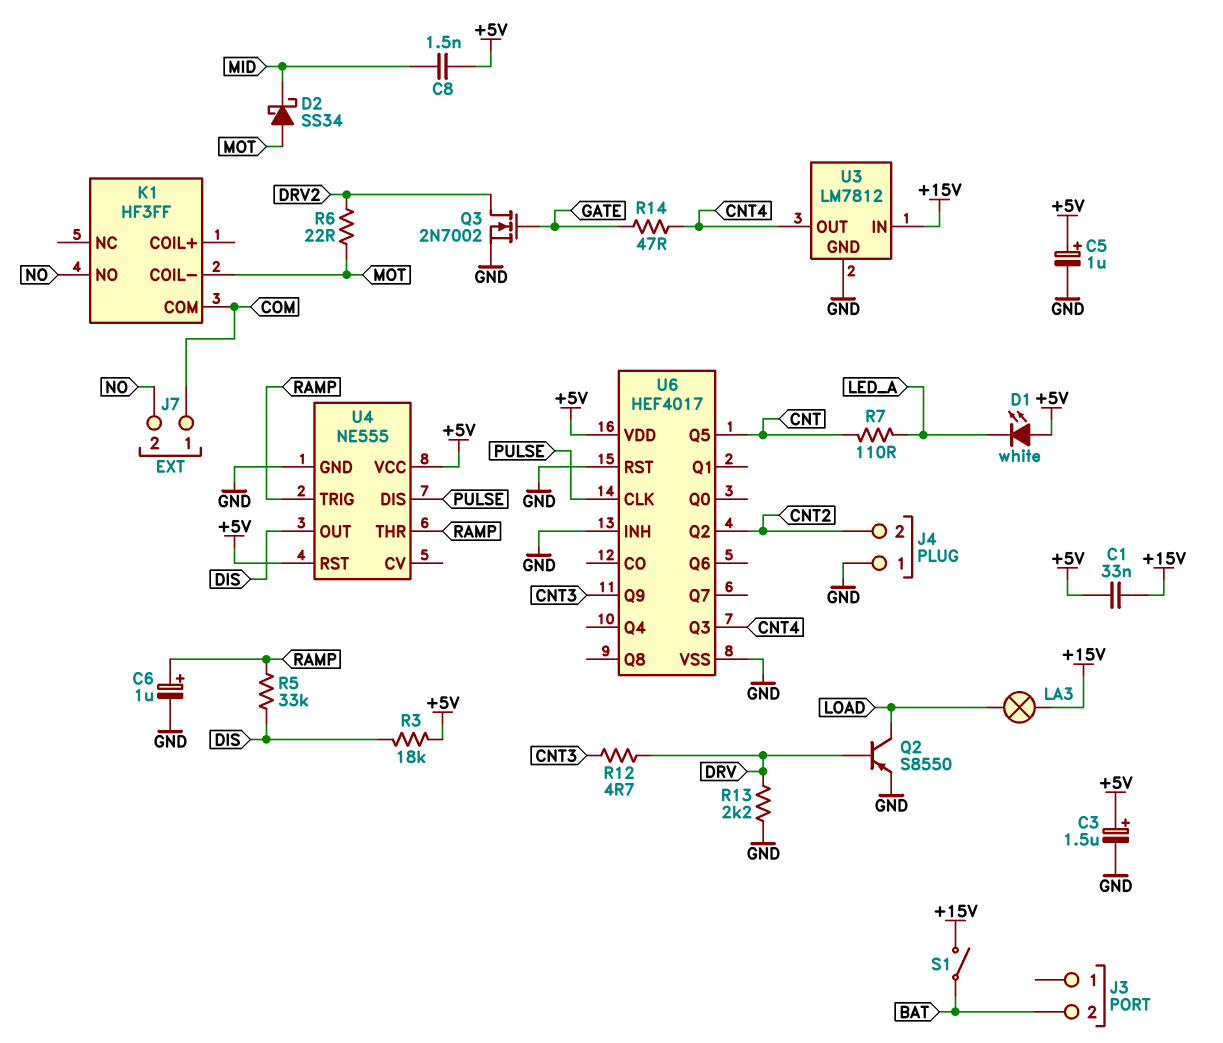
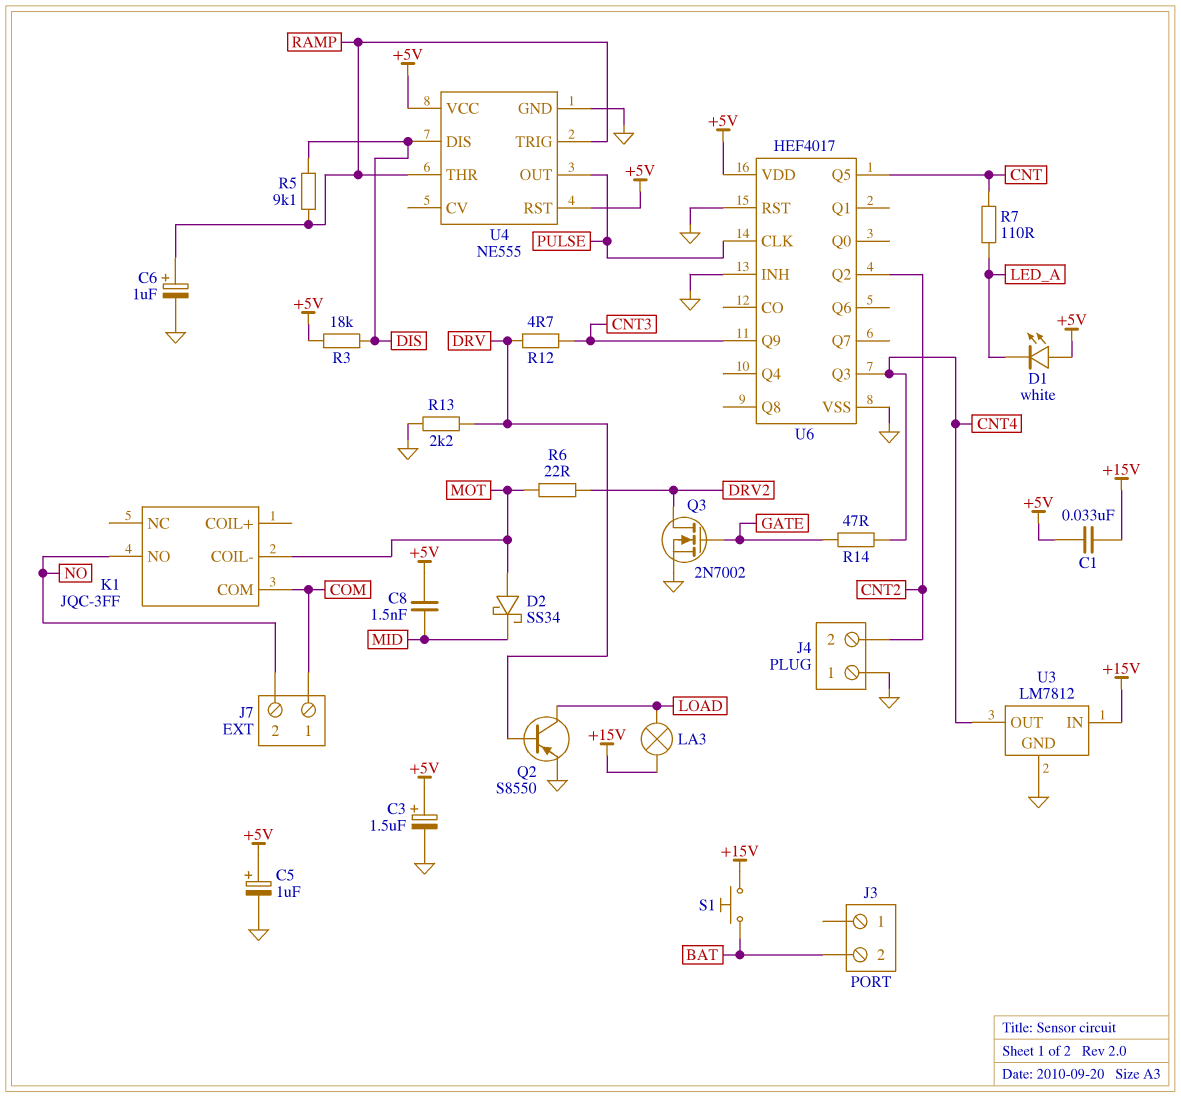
K1: HF3FF -> JQC-3FF
R5: 33k (DIS, RAMP) -> 9.1k (DIS, RAMP)
S1: switch (+15V, BAT) -> button (+15V, BAT)
U4 pin DIS: PULSE -> DIS
U4 pin OUT: DIS -> PULSE

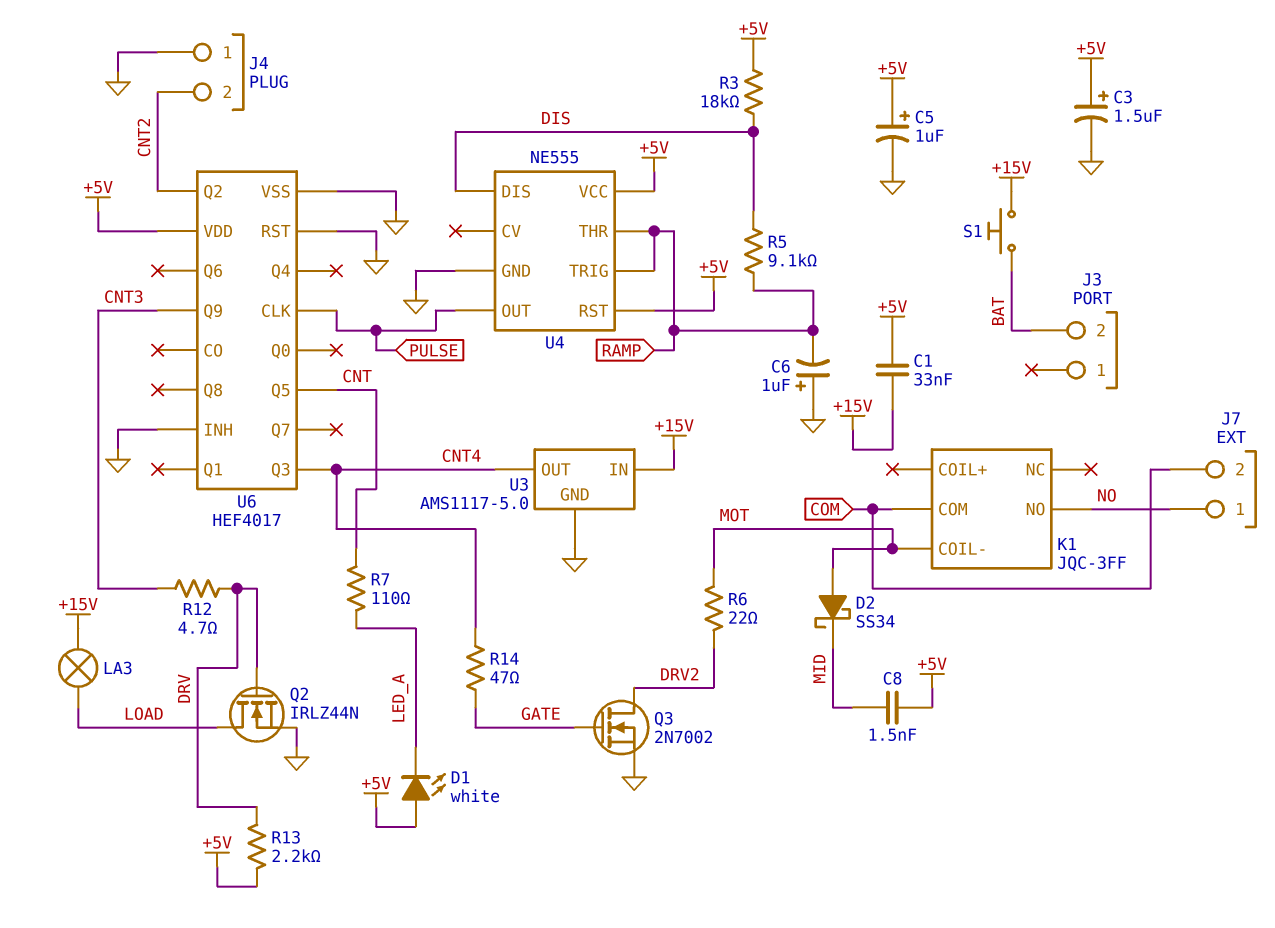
C6: 1uF (plus RAMP, minus GND) -> 1uF (plus GND, minus RAMP)
J7 pin 1: COM -> NO
J7 pin 2: NO -> COM
Q2: PNP S8550 (B DRV, C LOAD, E GND) -> NMOS IRLZ44N (G DRV, D LOAD, S GND)
R13: 2.2k (DRV, GND) -> 2.2k (+5V, DRV)
U3: LM7812 -> AMS1117-5.0

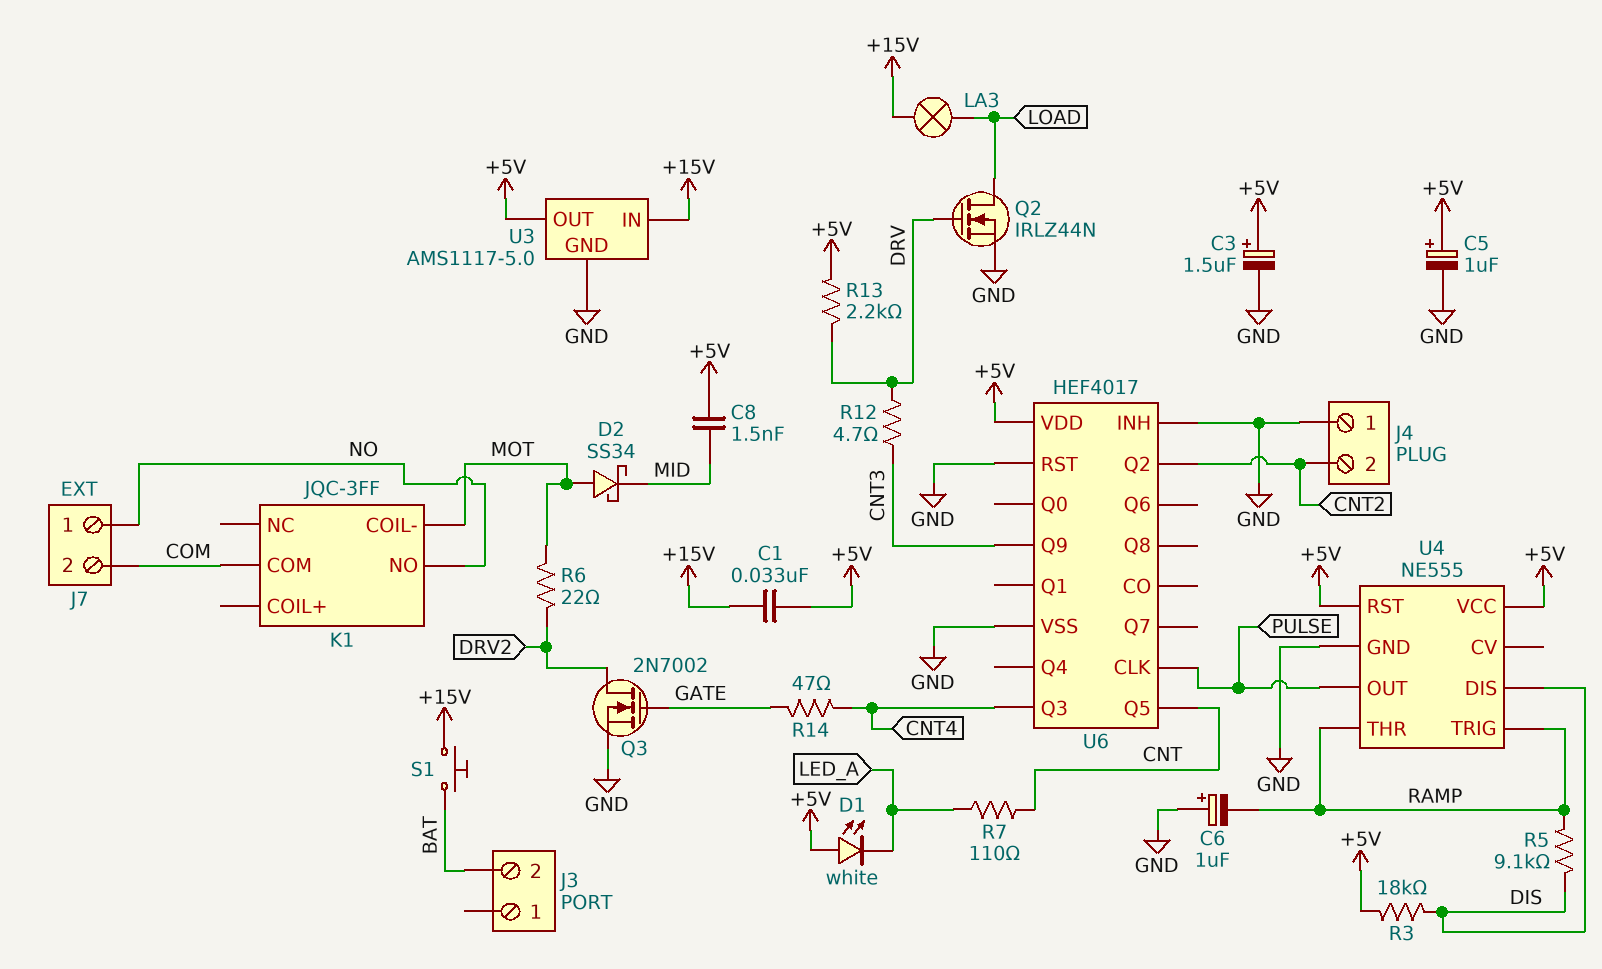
U3 pin OUT: CNT4 -> +5V

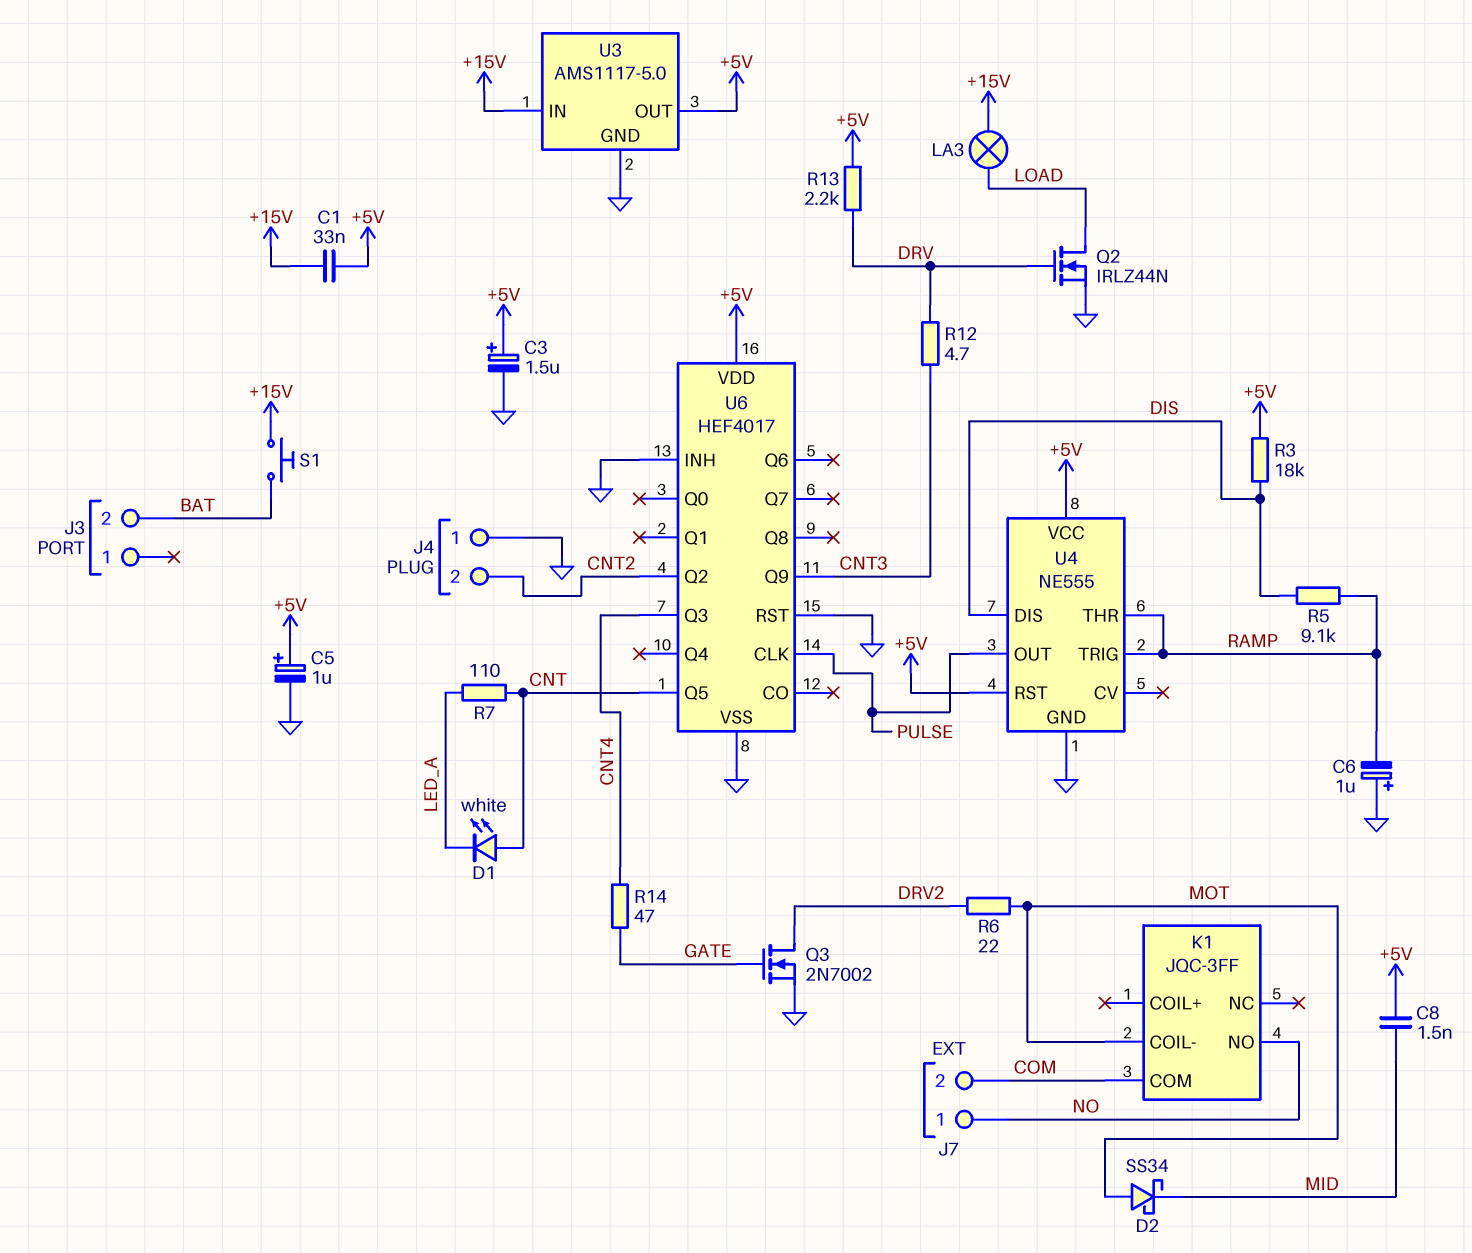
D1: LED white (A +5V, K LED_A) -> LED white (A CNT, K LED_A)

